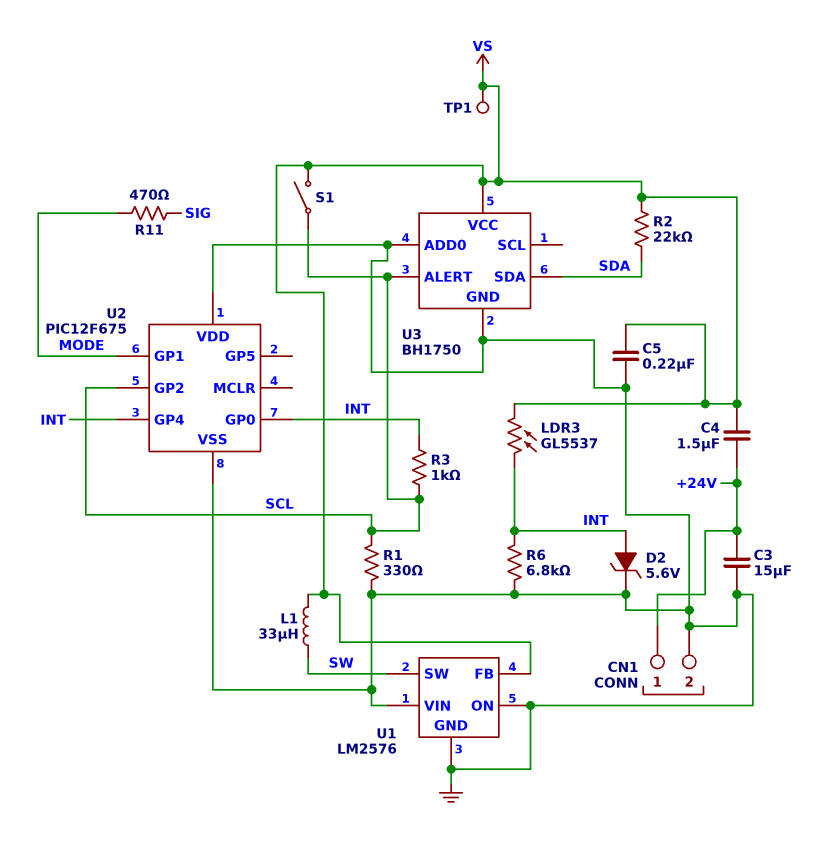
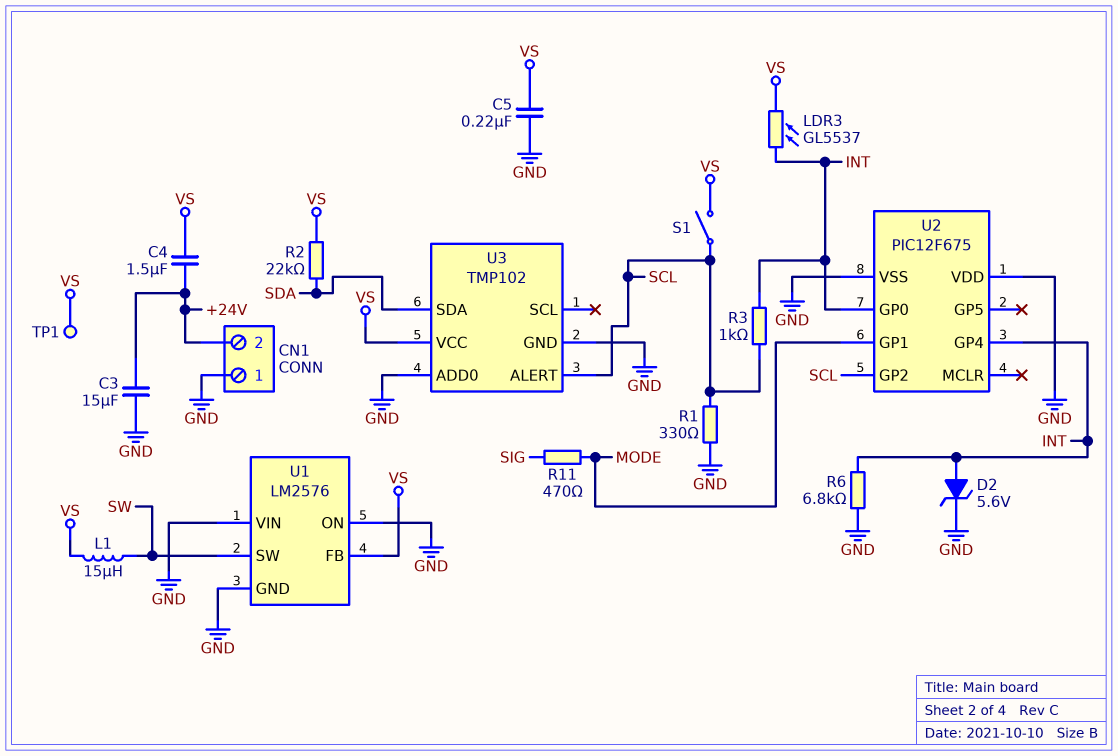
CN1 pin 1: +24V -> GND
CN1 pin 2: GND -> +24V
L1: 33uH (SW, VS) -> 15uH (SW, VS)
U3: BH1750 -> TMP102

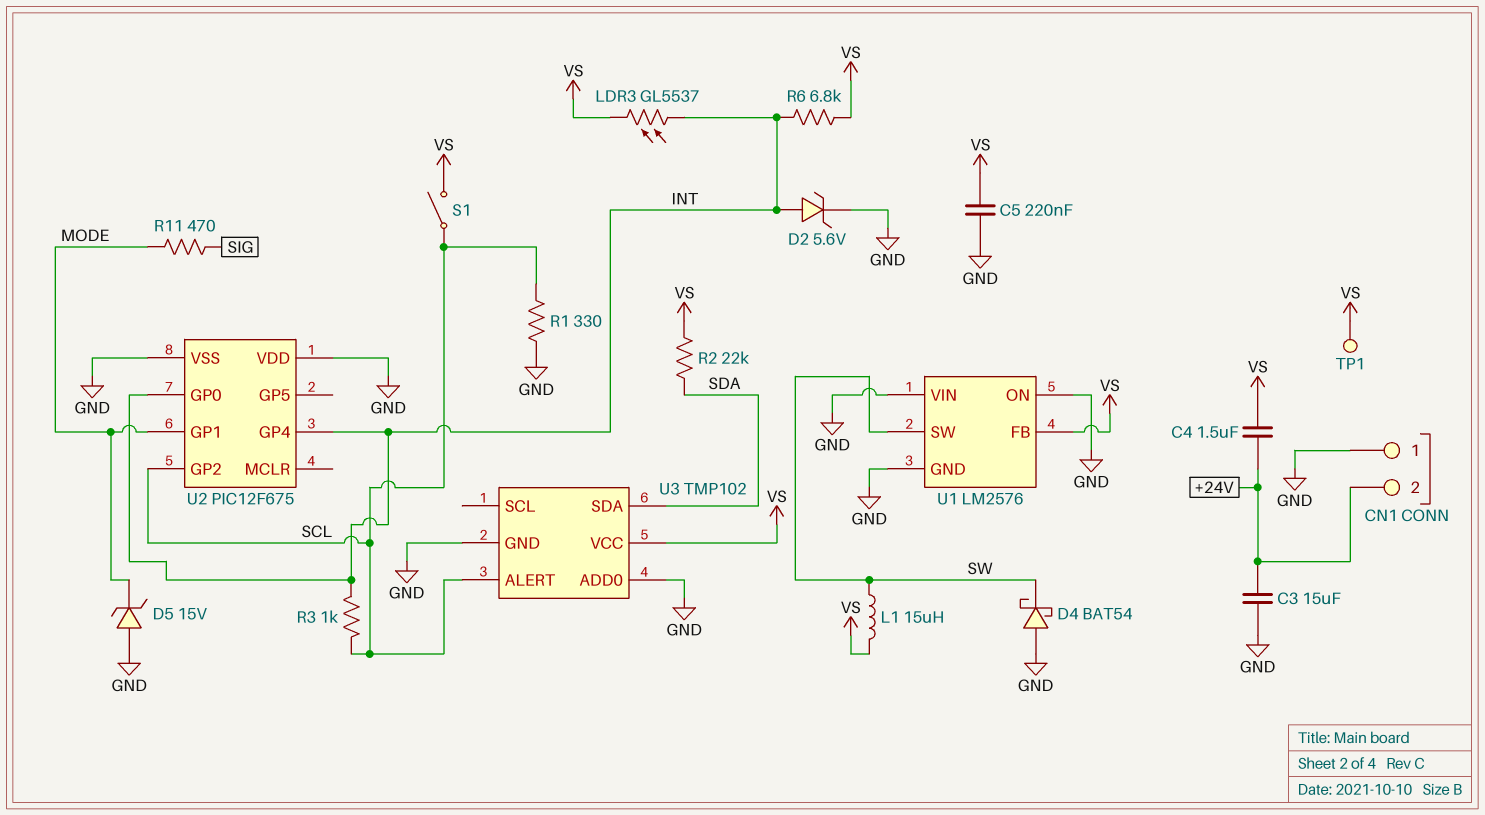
D4: none -> schottky BAT54 (A GND, K SW)
D5: none -> zener 15V (A GND, K MODE)
R6: 6.8k (GND, INT) -> 6.8k (INT, VS)

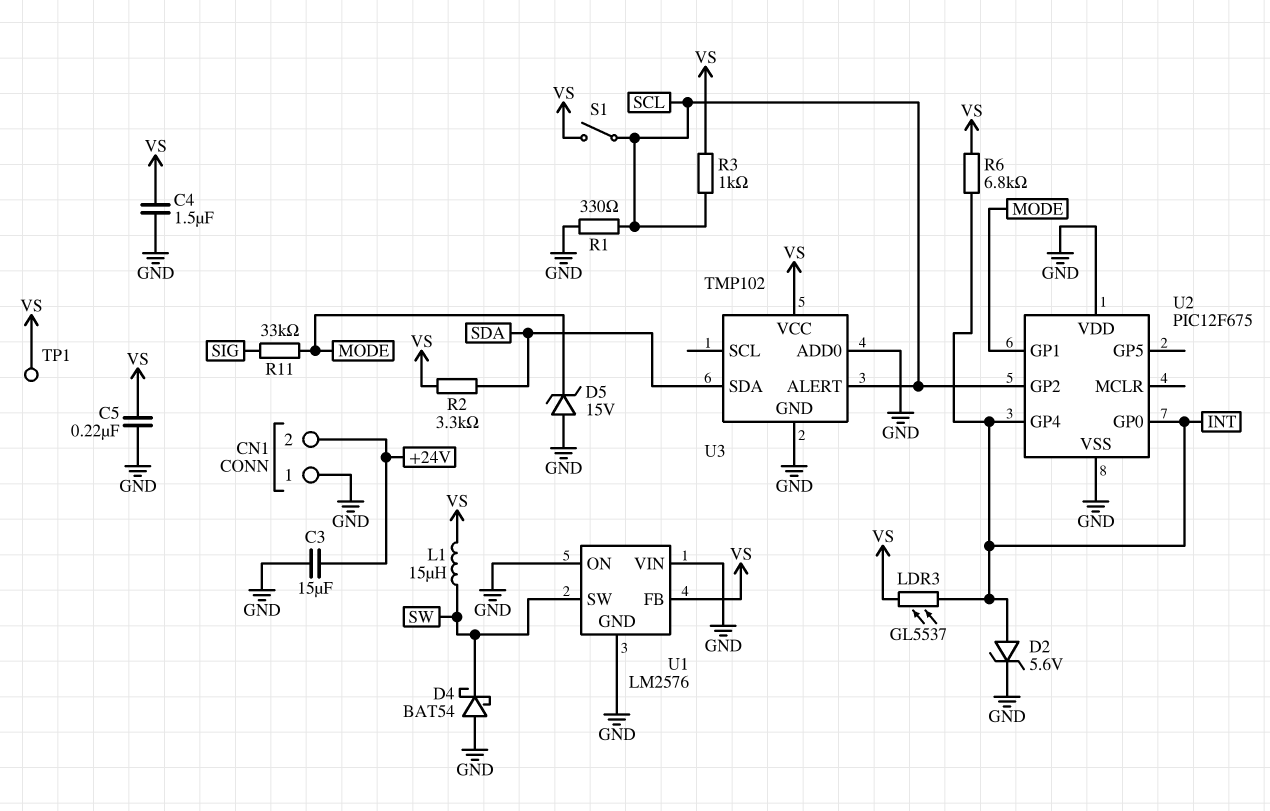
C4: 1.5uF (+24V, VS) -> 1.5uF (GND, VS)
R2: 22k (SDA, VS) -> 3.3k (SDA, VS)
R3: 1k (INT, SCL) -> 1k (SCL, VS)
R11: 470 (MODE, SIG) -> 33k (MODE, SIG)

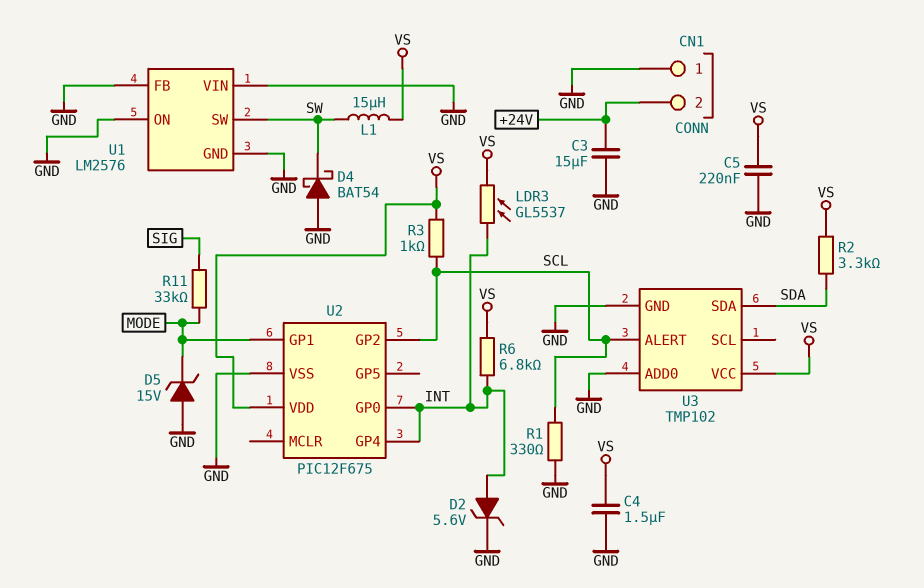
S1: switch (SCL, VS) -> none
TP1: test point (VS) -> none
U1 pin FB: VS -> GND
U2 pin VDD: GND -> VS

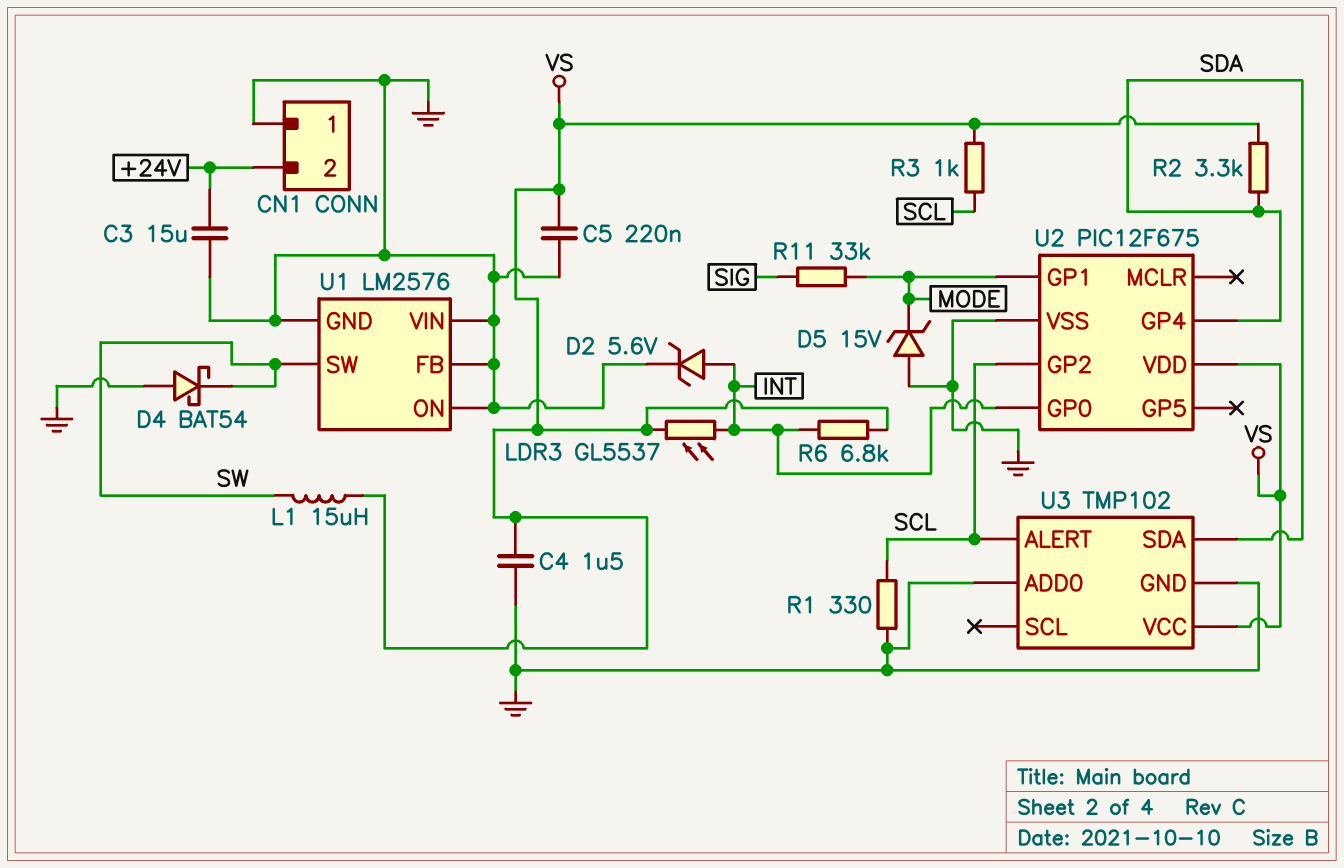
U2 pin GP4: INT -> SDA

